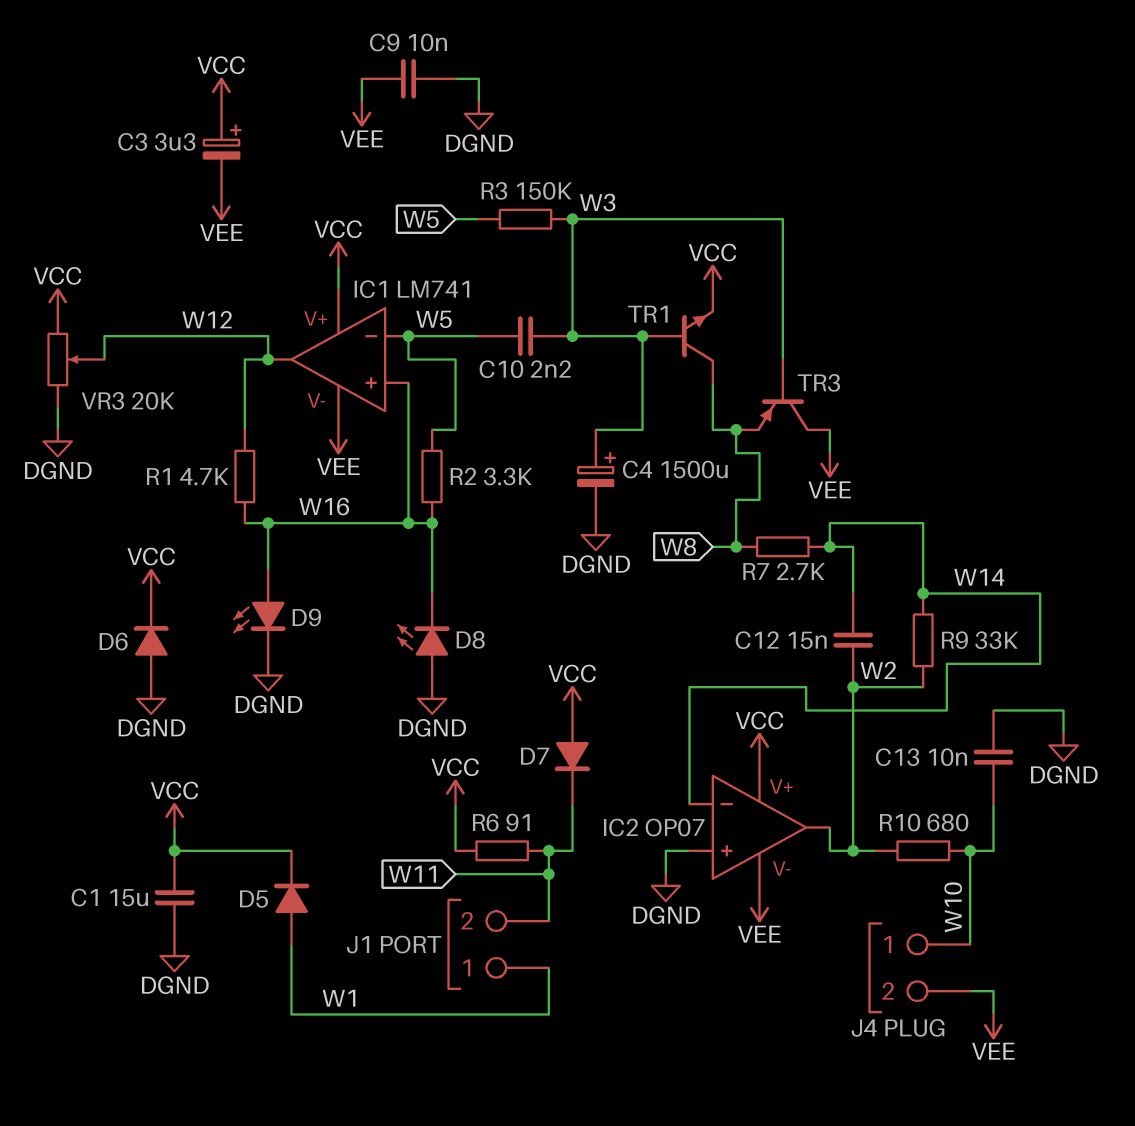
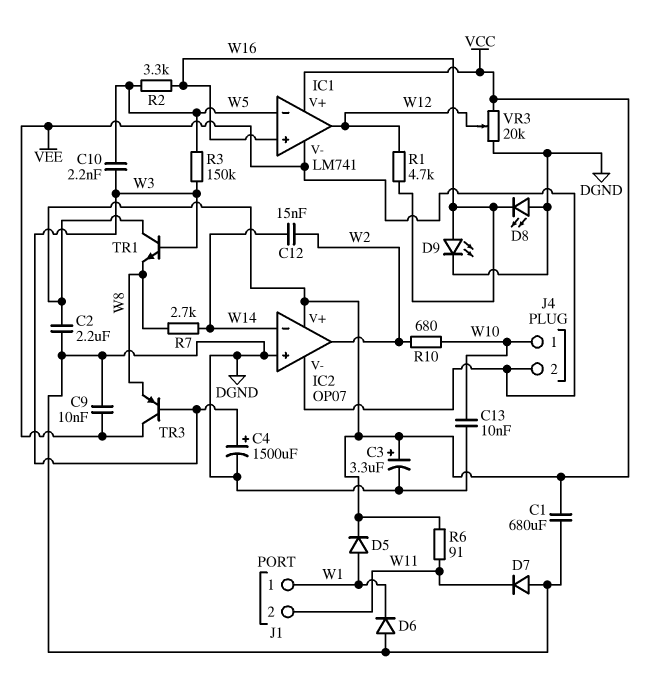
C1: 15uF (DGND, VCC) -> 680uF (DGND, VCC)
C2: none -> 2.2uF (DGND, VCC)
C3: 3.3uF (plus VCC, minus VEE) -> 3.3uF (plus VCC, minus DGND)
D6: diode (A DGND, K VCC) -> diode (A DGND, K W1)
D7: diode (A VCC, K W11) -> diode (A DGND, K W11)
R9: 33k (W2, W14) -> none
TR1: NPN (B W3, C W8, E VCC) -> NPN (B W3, C VCC, E W8)

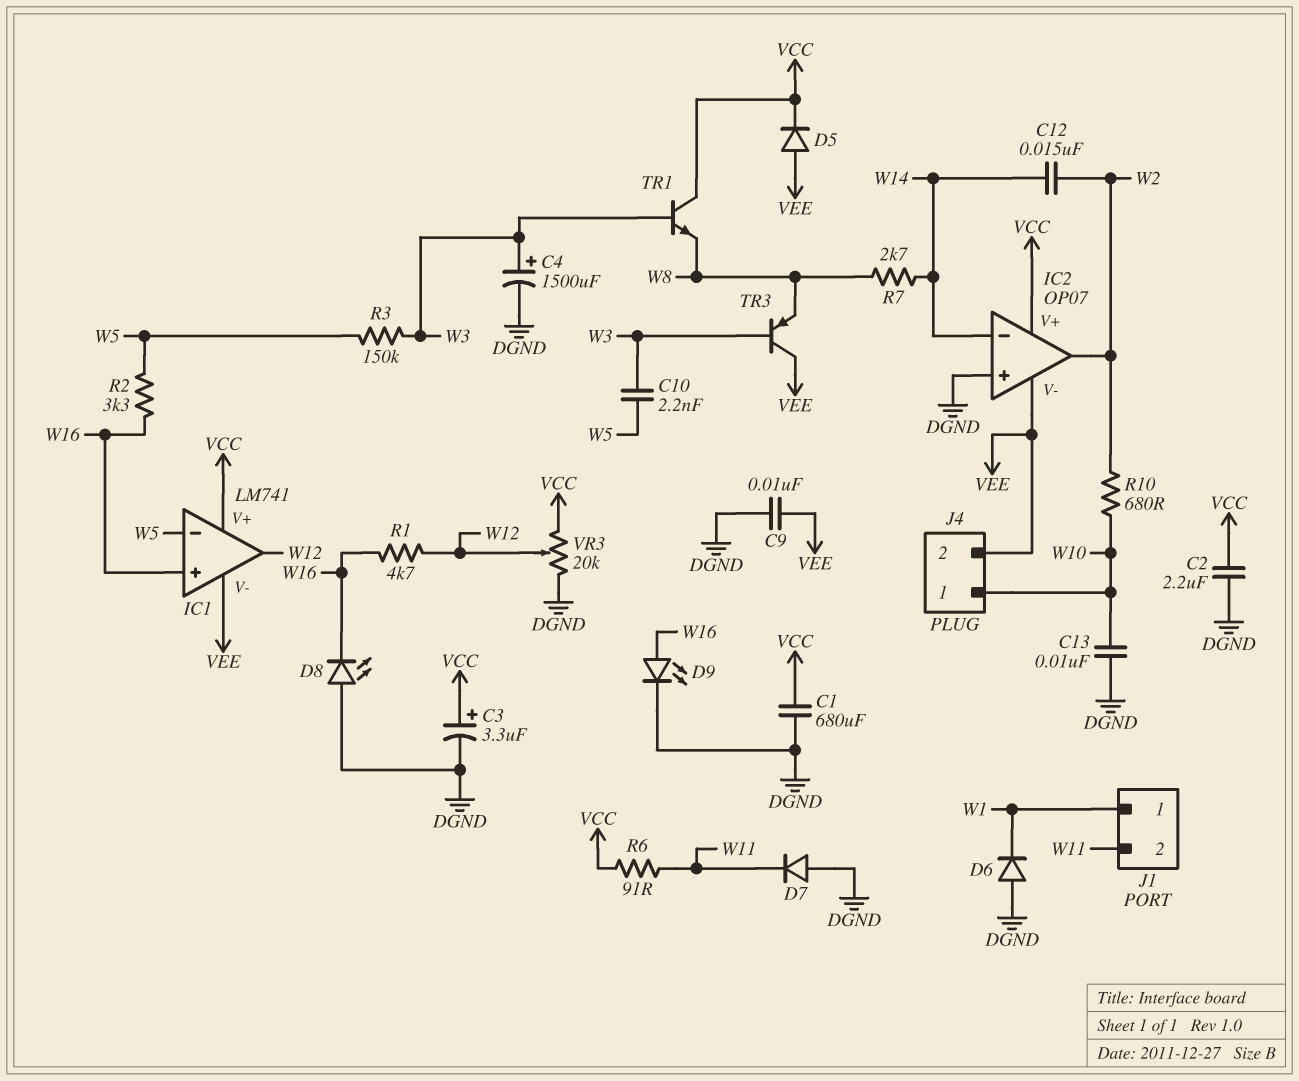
D5: diode (A W1, K VCC) -> diode (A VEE, K VCC)

